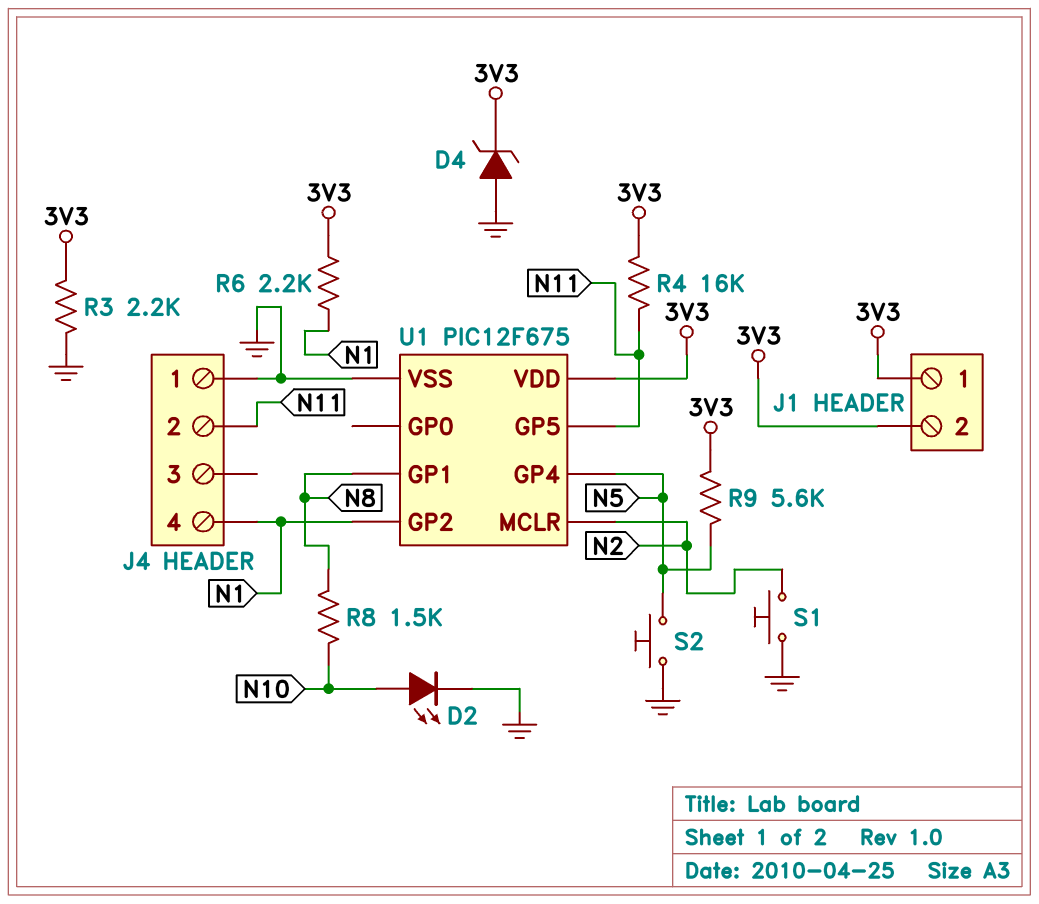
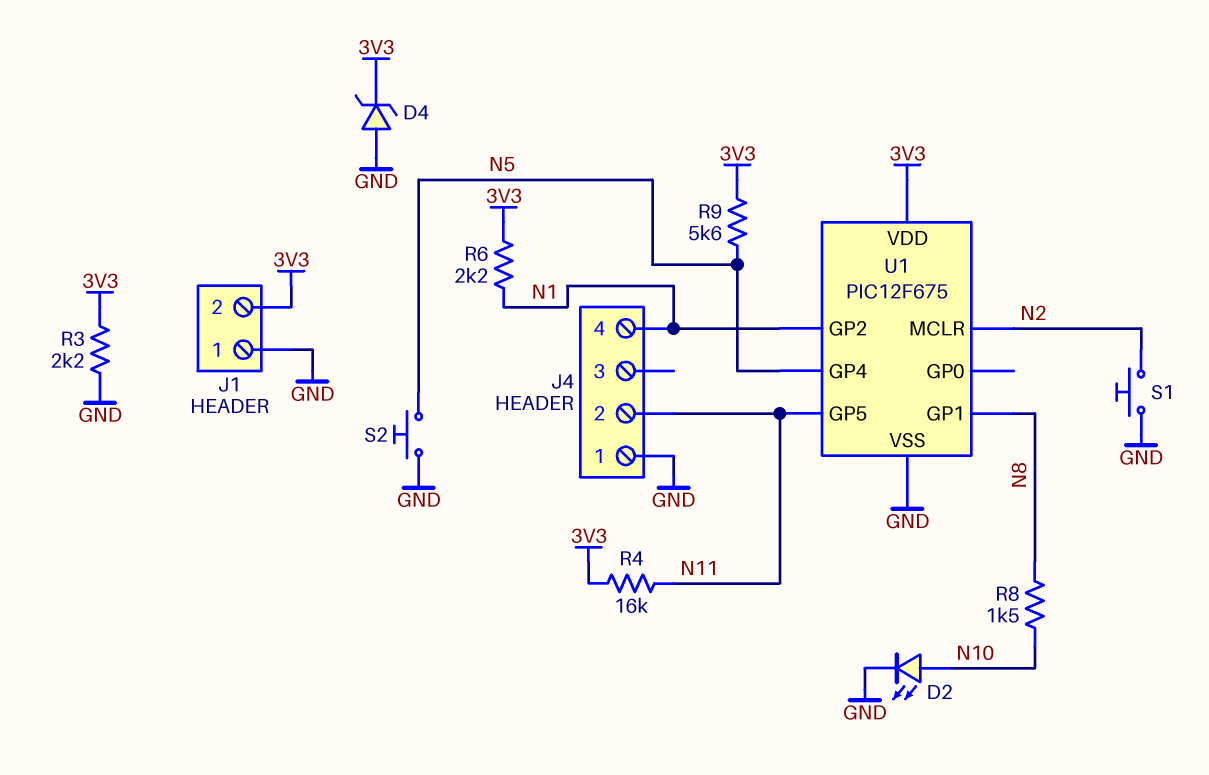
J1 pin 1: 3V3 -> GND

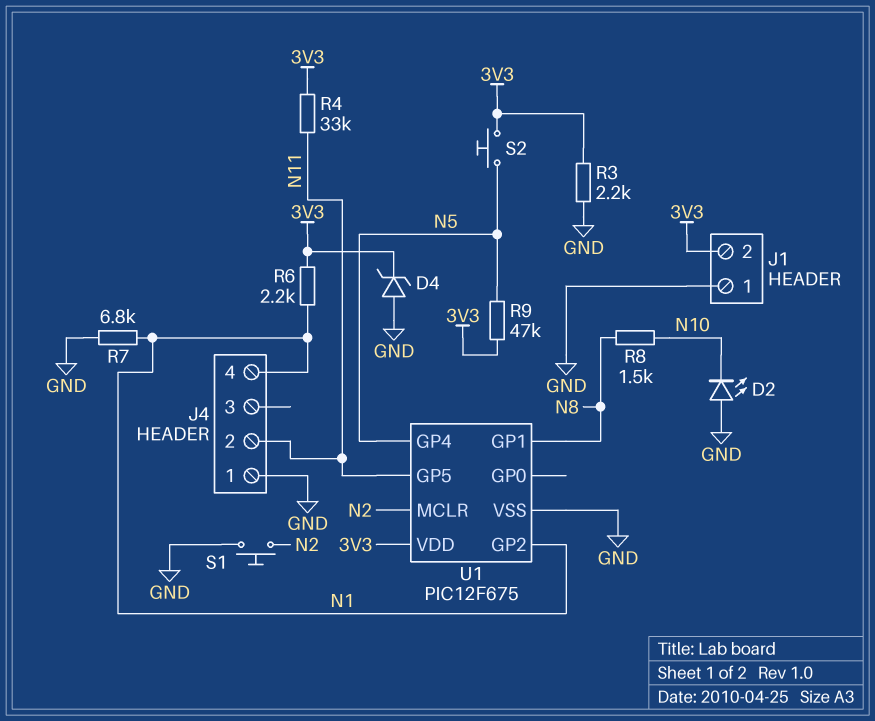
D2: LED (A N10, K GND) -> LED (A GND, K N10)
R4: 16k (3V3, N11) -> 33k (3V3, N11)
R7: none -> 6.8k (GND, N1)
R9: 5.6k (3V3, N5) -> 47k (3V3, N5)
S2: button (GND, N5) -> button (3V3, N5)

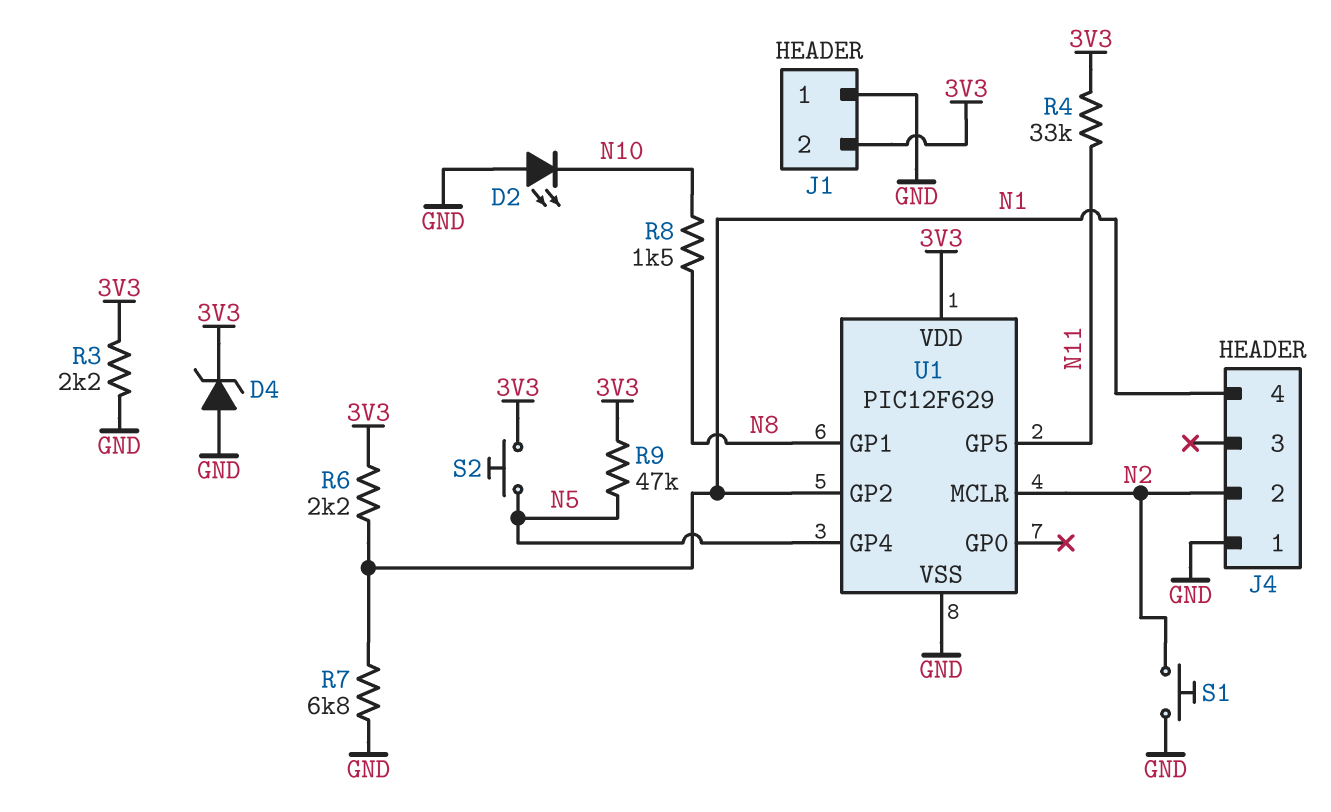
J4 pin 2: N11 -> N2
U1: PIC12F675 -> PIC12F629

